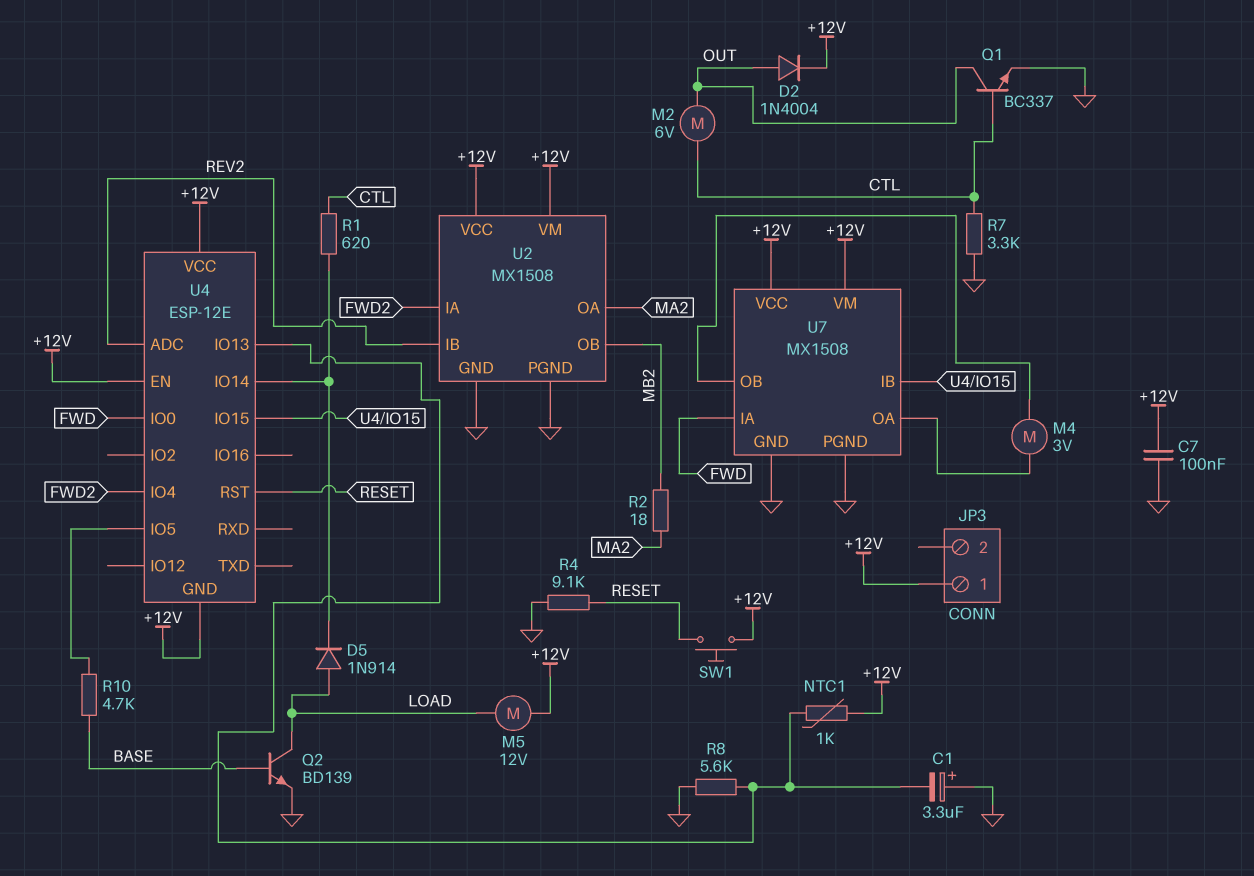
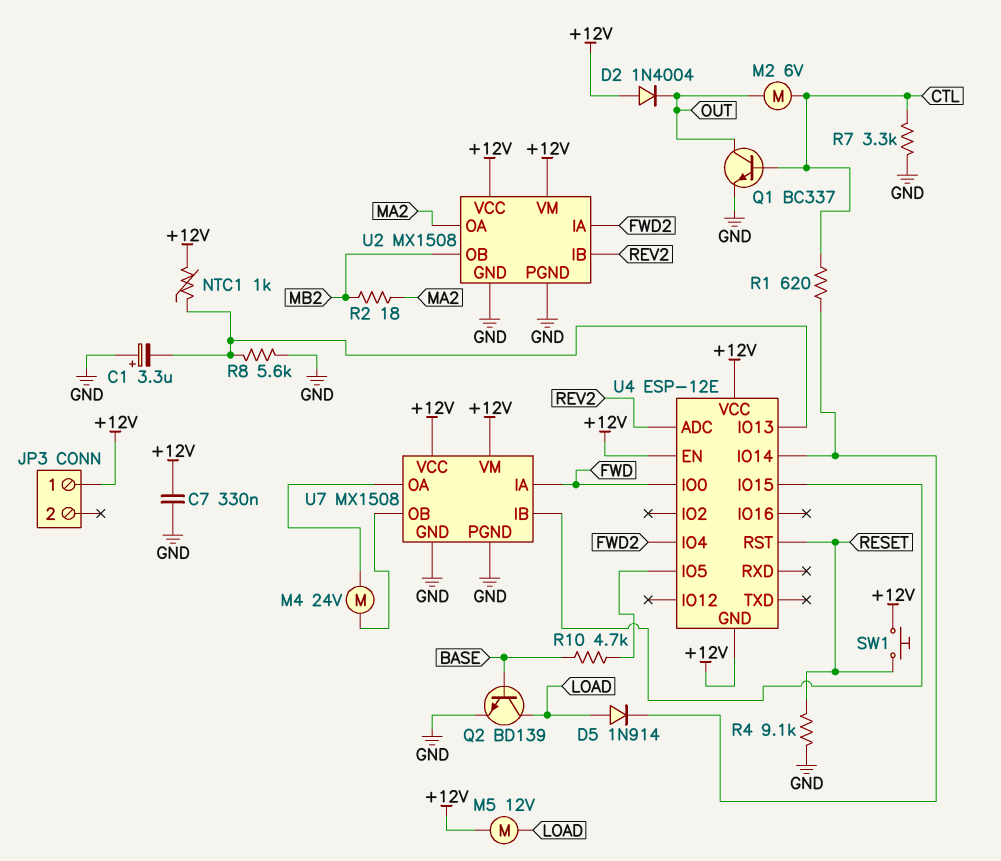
C7: 100nF (+12V, GND) -> 330nF (+12V, GND)
D2: diode 1N4004 (A OUT, K +12V) -> diode 1N4004 (A +12V, K OUT)
M4: motor 3V (U7/OA, U7/OB) -> motor 24V (U7/OA, U7/OB)

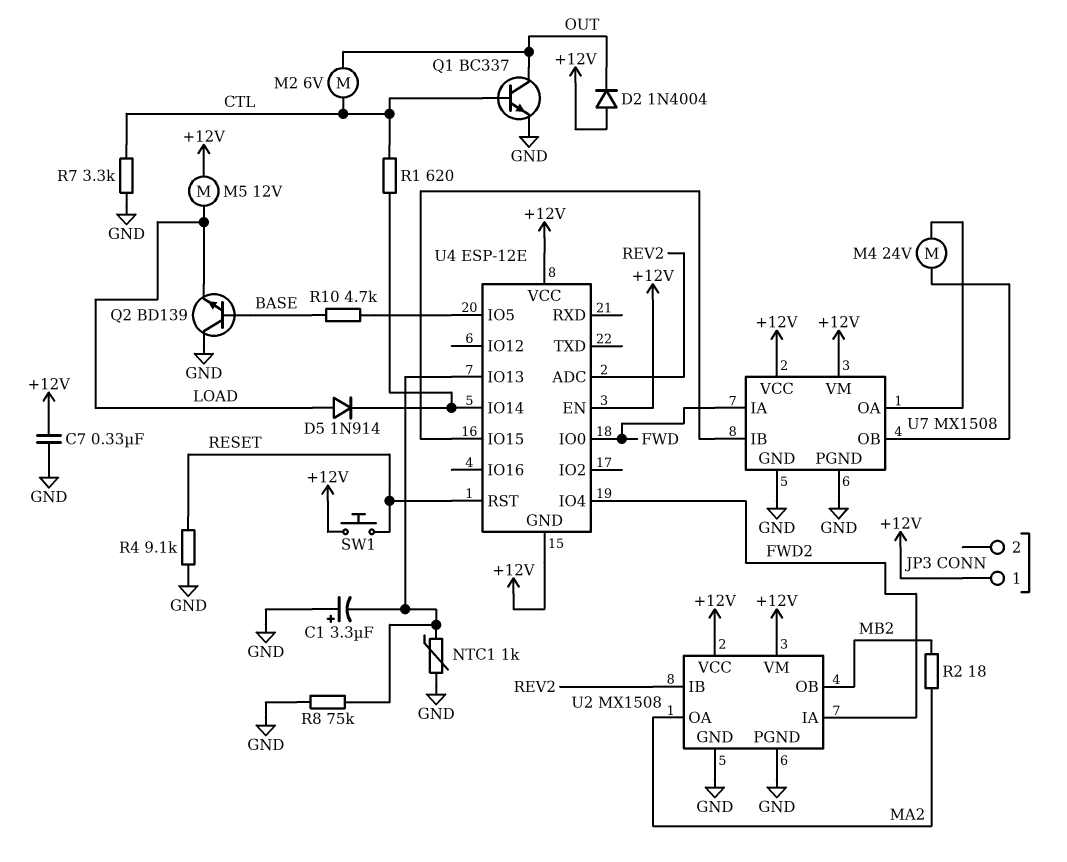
NTC1: 1k (+12V, U4/IO13) -> 1k (GND, U4/IO13)
Q2: NPN BD139 (B BASE, C LOAD, E GND) -> NPN BD139 (B BASE, C GND, E LOAD)
R8: 5.6k (GND, U4/IO13) -> 75k (GND, U4/IO13)

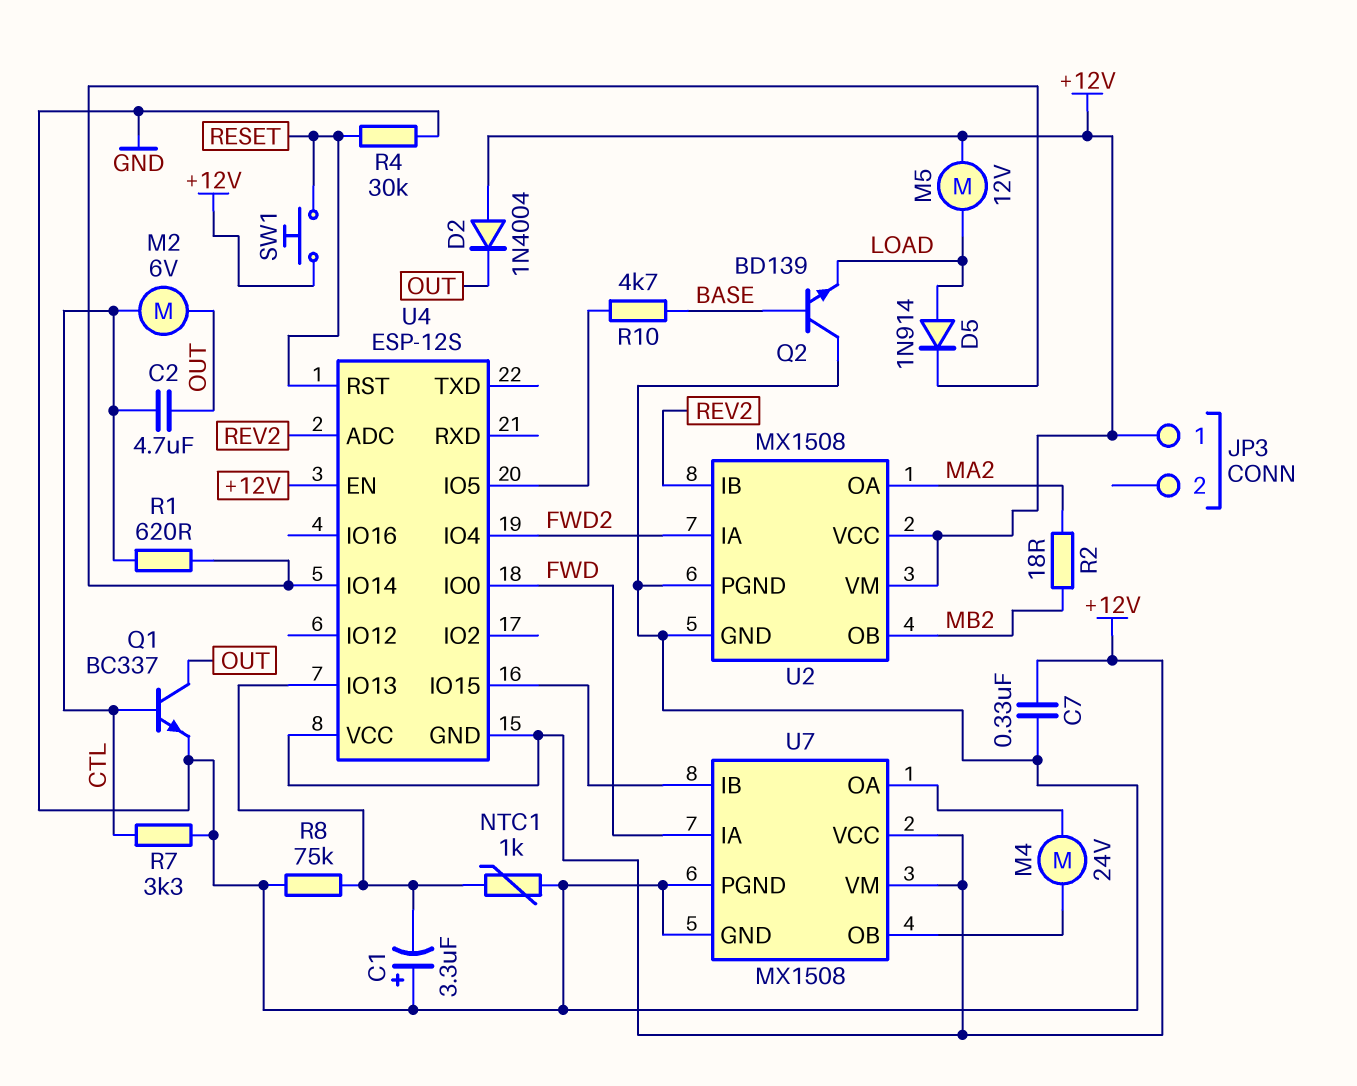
C2: none -> 4.7uF (CTL, OUT)
R4: 9.1k (GND, RESET) -> 30k (GND, RESET)
U4: ESP-12E -> ESP-12S

